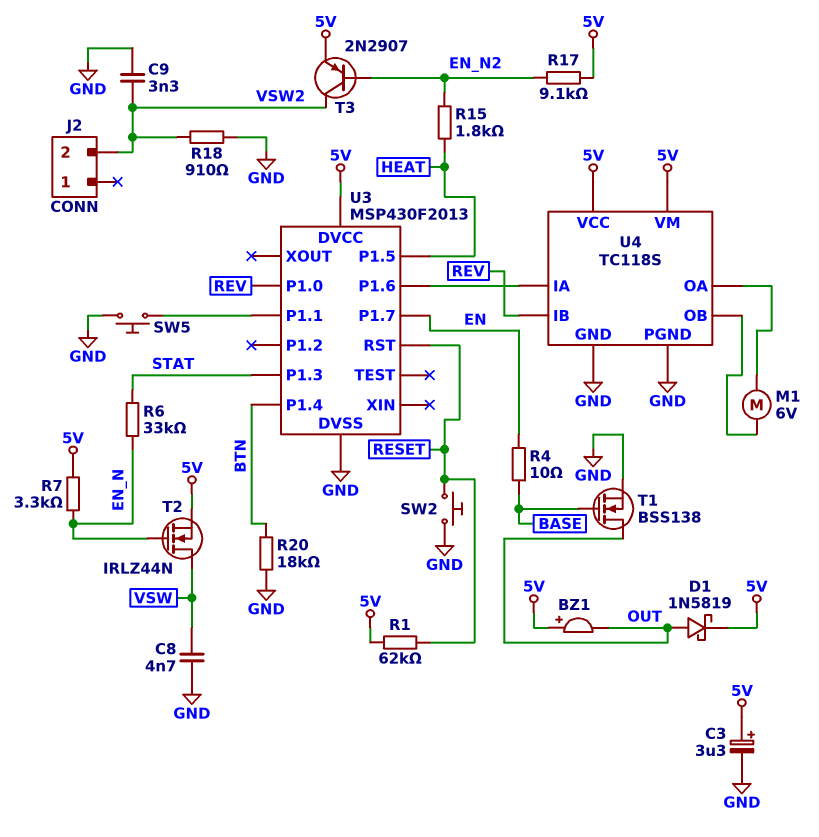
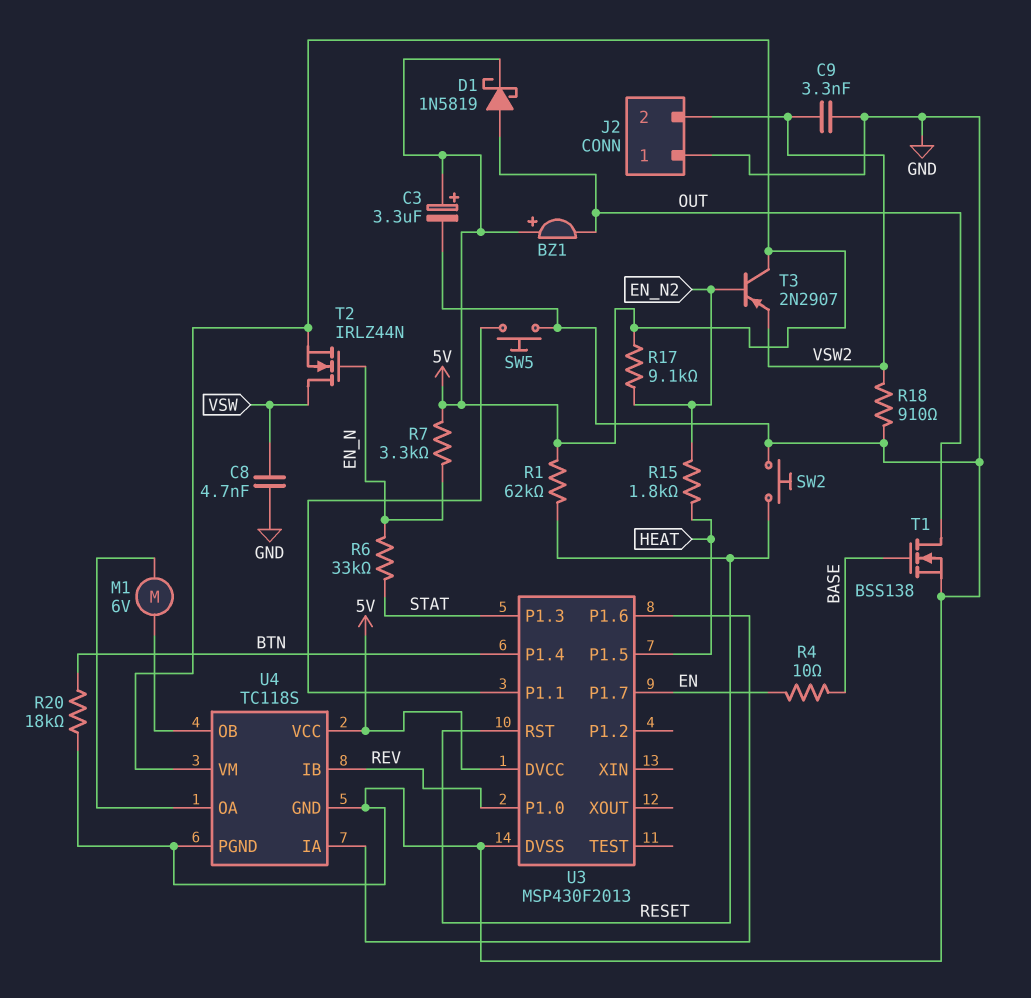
J2 pin 1: none -> GND
T3: PNP 2N2907 (B EN_N2, C VSW2, E 5V) -> PNP 2N2907 (B EN_N2, C 5V, E VSW2)

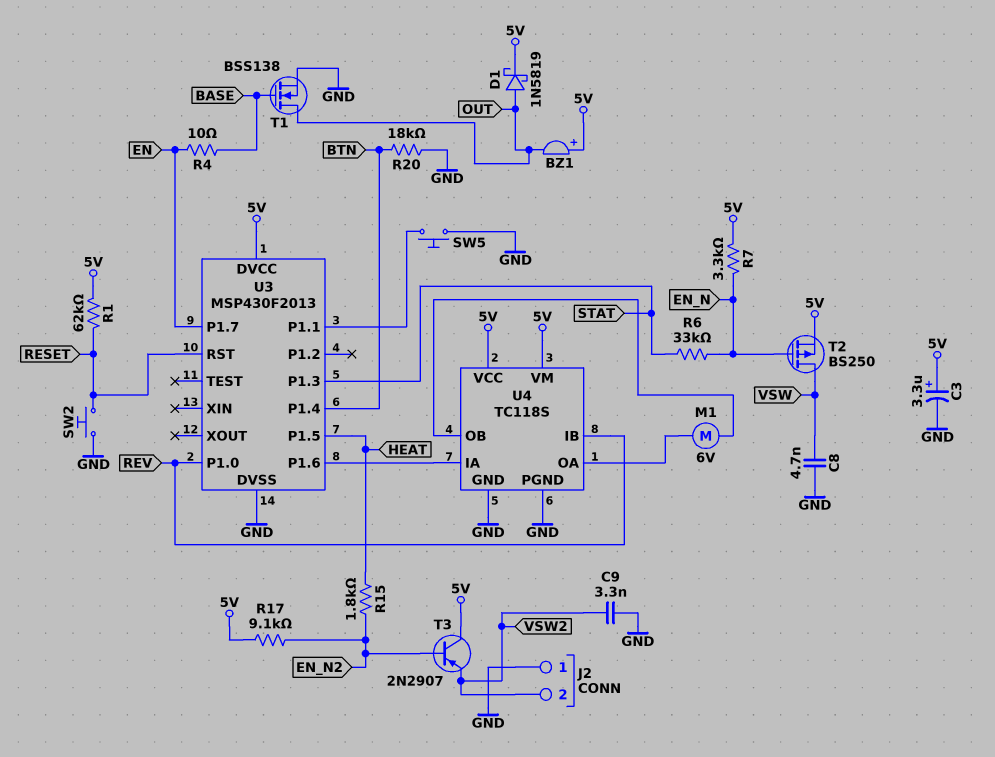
R18: 910 (GND, VSW2) -> none
T2: NMOS IRLZ44N (G EN_N, D VSW, S 5V) -> PMOS BS250 (G EN_N, D VSW, S 5V)

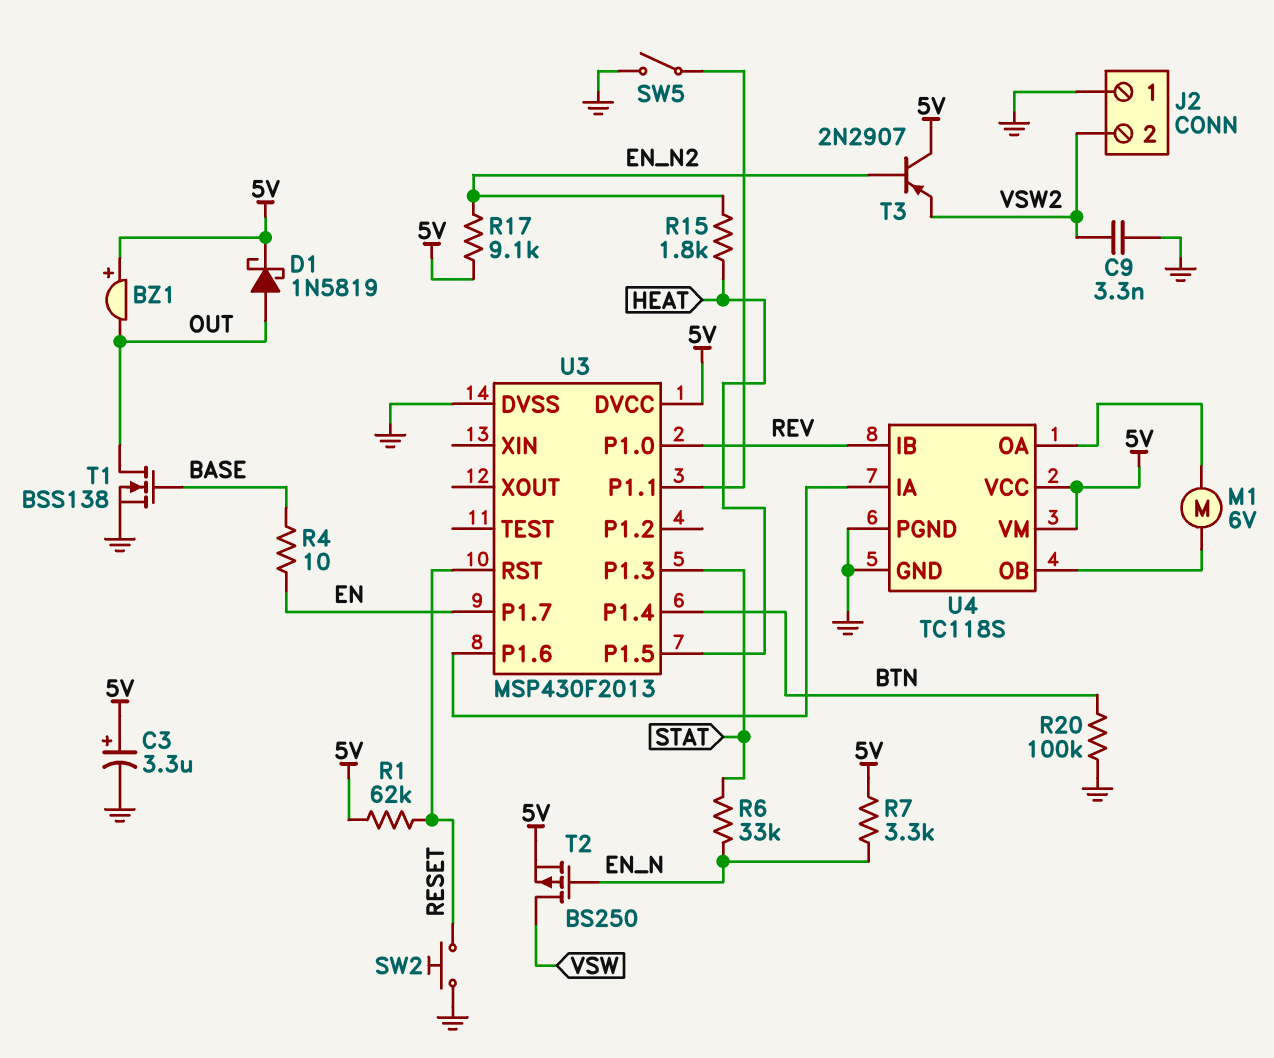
C8: 4.7nF (GND, VSW) -> none
R20: 18k (BTN, GND) -> 100k (BTN, GND)
SW5: button (GND, U3/P1.1) -> switch (GND, U3/P1.1)

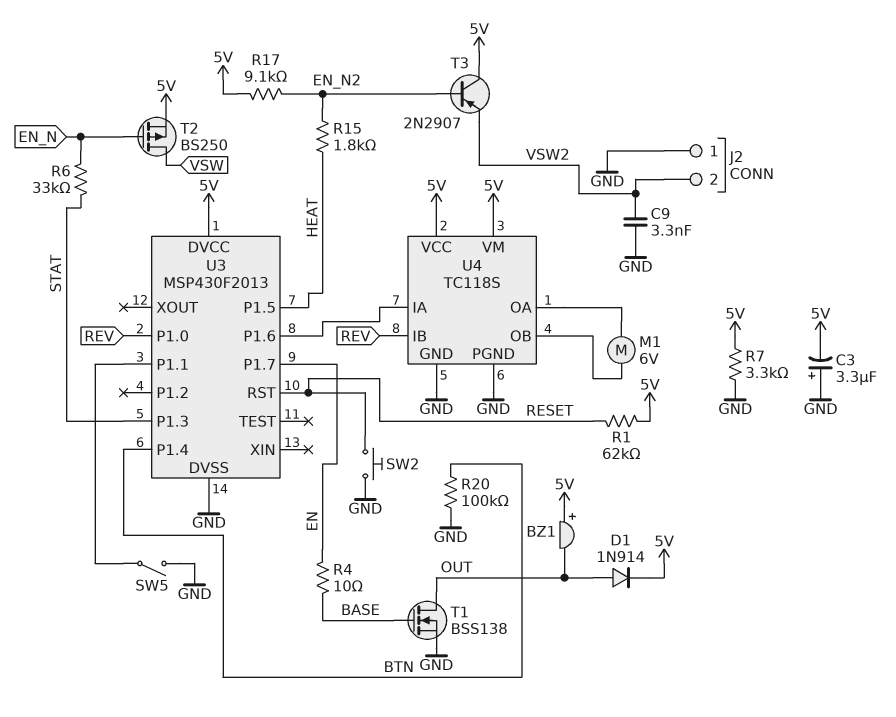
C3: 3.3uF (plus 5V, minus GND) -> 3.3uF (plus GND, minus 5V)
D1: schottky 1N5819 (A OUT, K 5V) -> diode 1N914 (A OUT, K 5V)
R7: 3.3k (5V, EN_N) -> 3.3k (5V, GND)

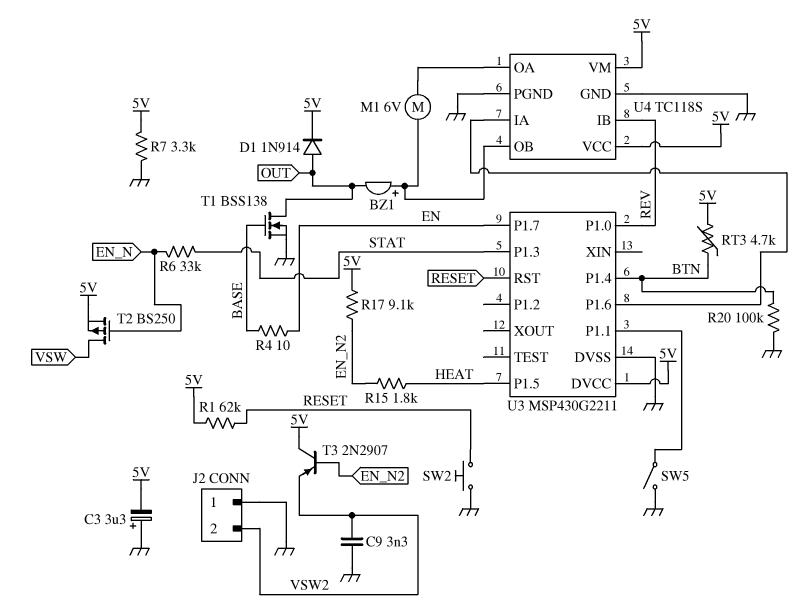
BZ1: buzzer (plus 5V, minus OUT) -> buzzer (plus U4/OB, minus OUT)
RT3: none -> 4.7k (5V, BTN)
U3: MSP430F2013 -> MSP430G2211

